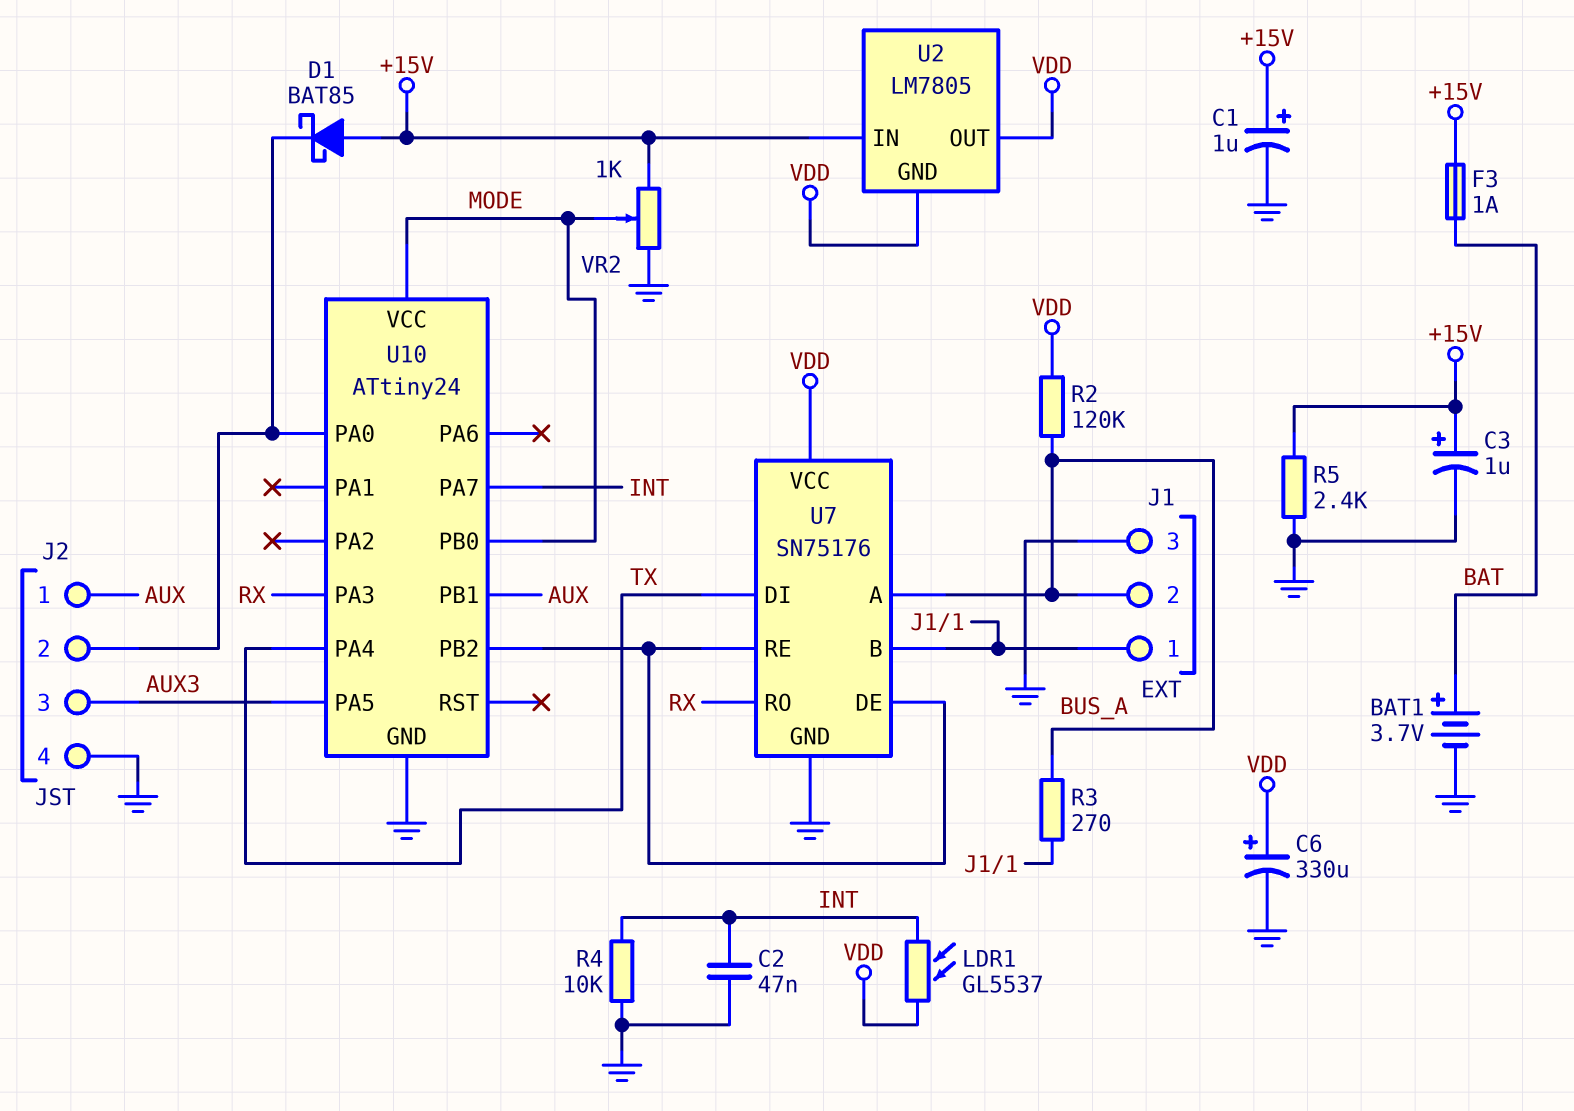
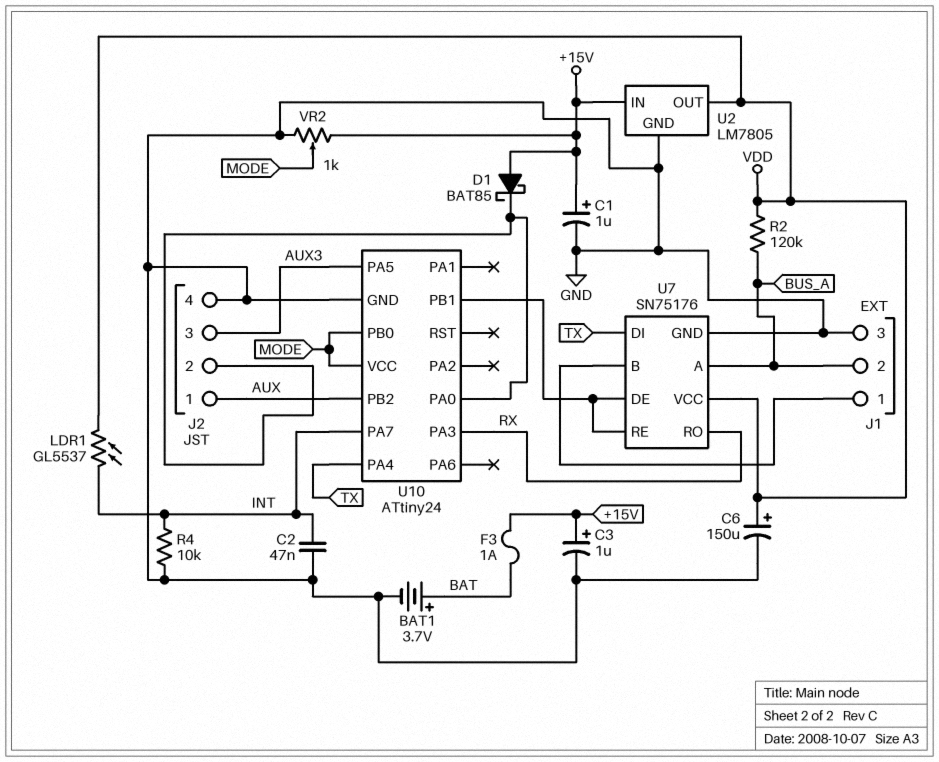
C6: 330uF (plus VDD, minus GND) -> 150uF (plus VDD, minus GND)
R3: 270 (BUS_A, J1/1) -> none
R5: 2.4k (+15V, GND) -> none
U2 pin GND: VDD -> GND
U10 pin PB1: AUX -> U7/DE
U10 pin PB2: U7/DE -> AUX

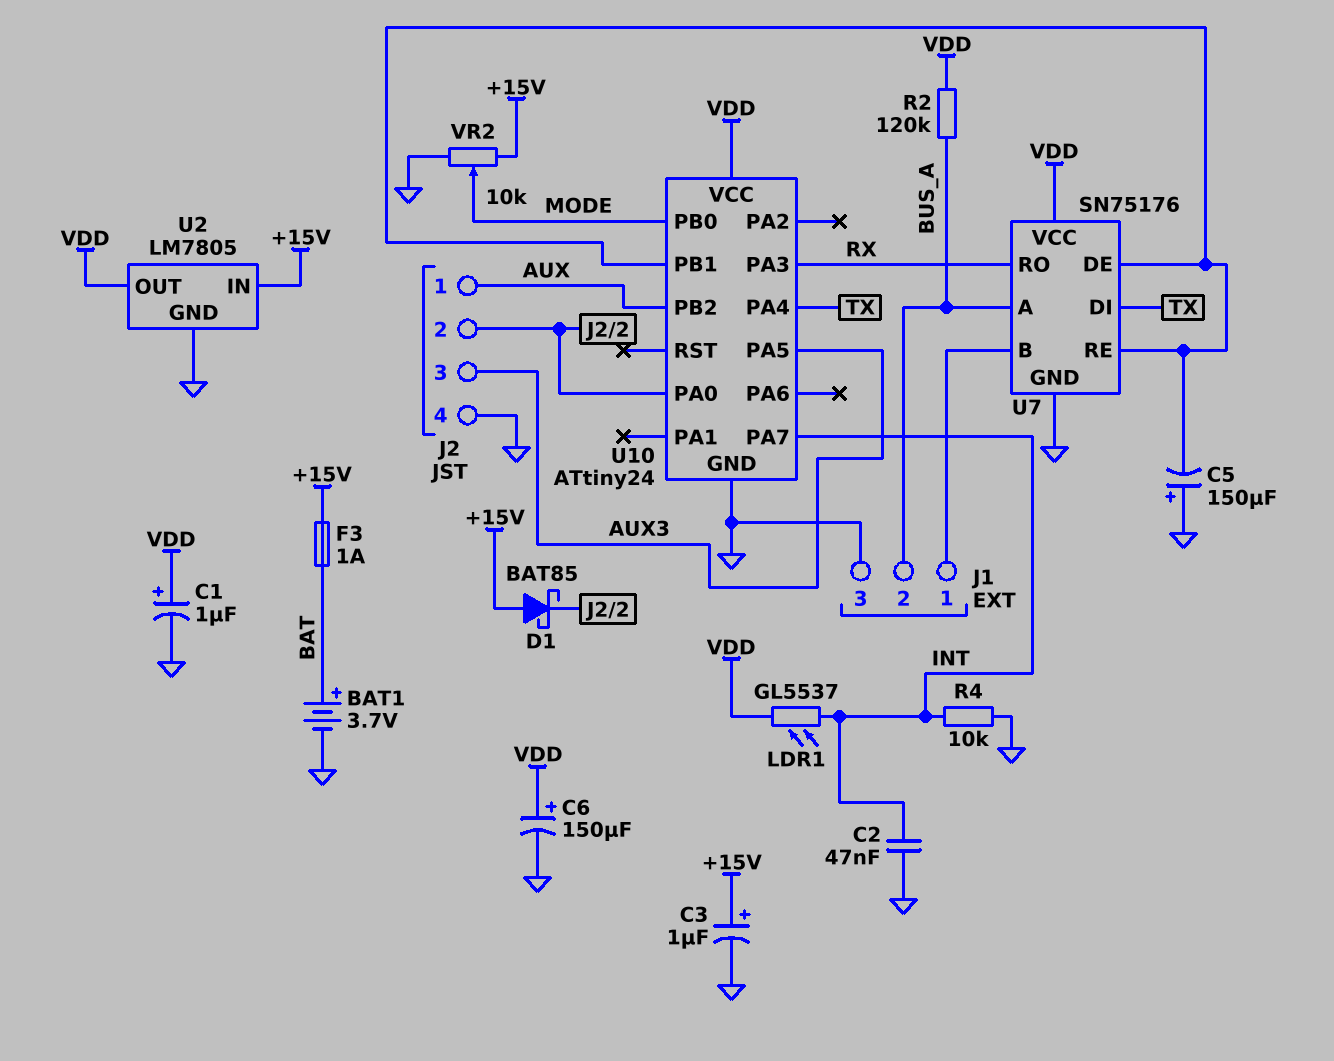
C1: 1uF (plus +15V, minus GND) -> 1uF (plus VDD, minus GND)
C5: none -> 150uF (plus GND, minus U7/DE)
U10 pin VCC: MODE -> VDD
VR2: 1k (+15V, GND, wiper MODE) -> 10k (+15V, GND, wiper MODE)

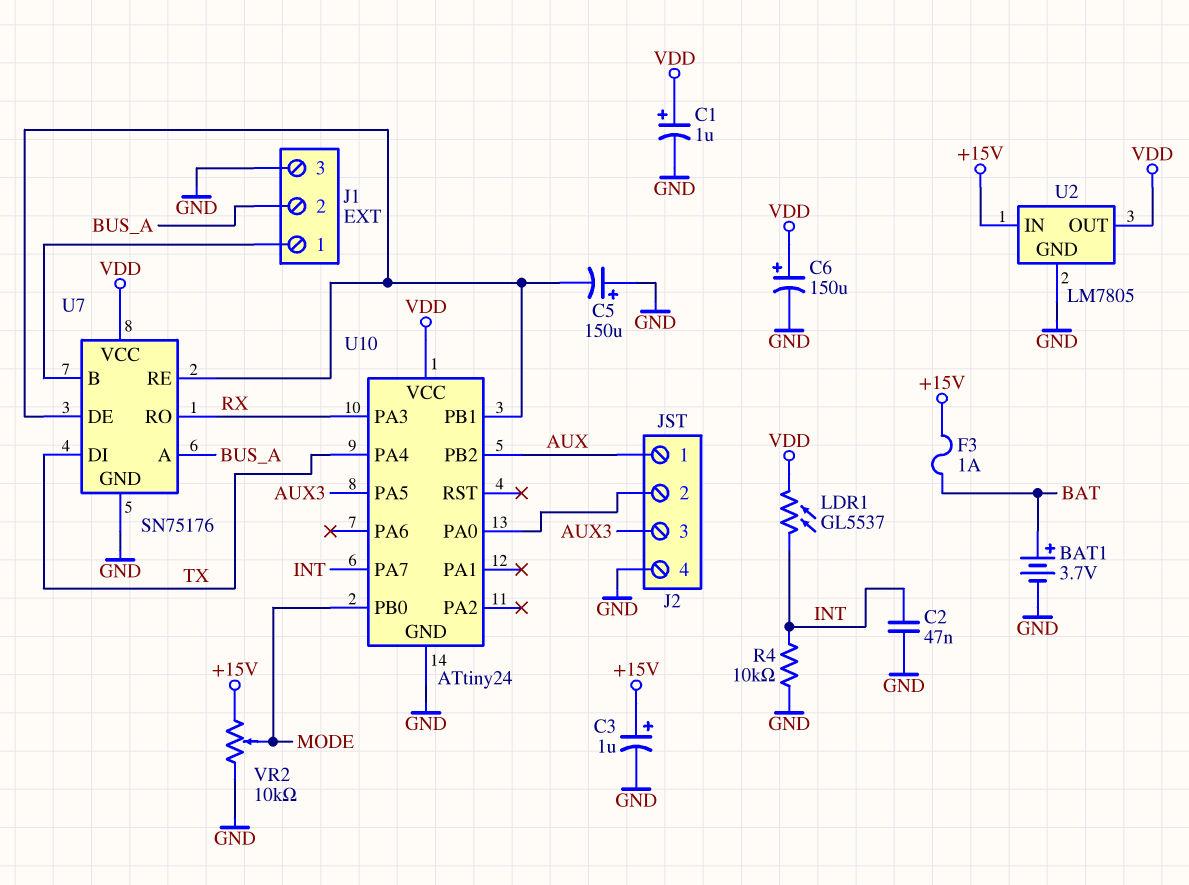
D1: schottky BAT85 (A +15V, K J2/2) -> none
R2: 120k (BUS_A, VDD) -> none

